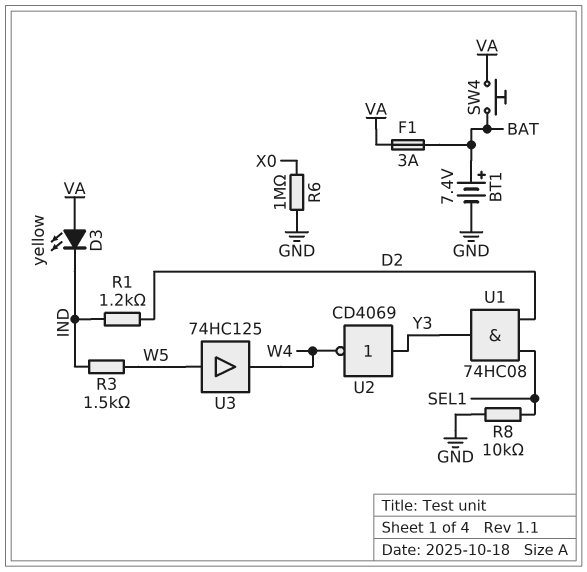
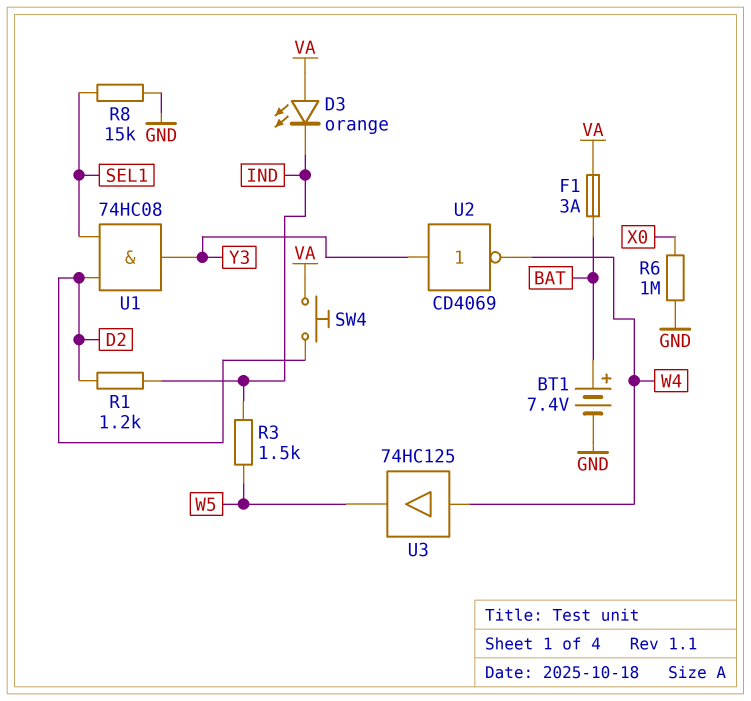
D3: LED yellow (A VA, K IND) -> LED orange (A VA, K IND)
R8: 10k (GND, SEL1) -> 15k (GND, SEL1)
SW4: button (BAT, VA) -> button (D2, VA)
U3: buffer 74HC125 (in W5, out W4) -> buffer 74HC125 (in W4, out W5)

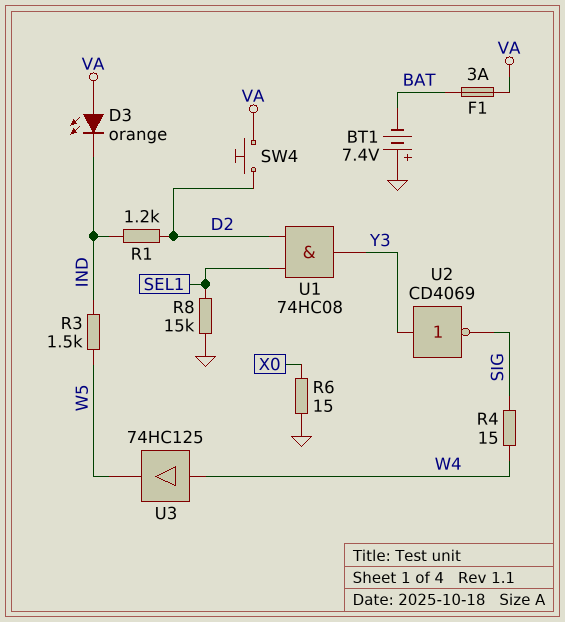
BT1: 7.4V (plus BAT, minus GND) -> 7.4V (plus GND, minus BAT)
R4: none -> 15 (SIG, W4)
R6: 1M (GND, X0) -> 15 (GND, X0)
U2: NOT CD4069 (in Y3, out W4) -> NOT CD4069 (in Y3, out SIG)

